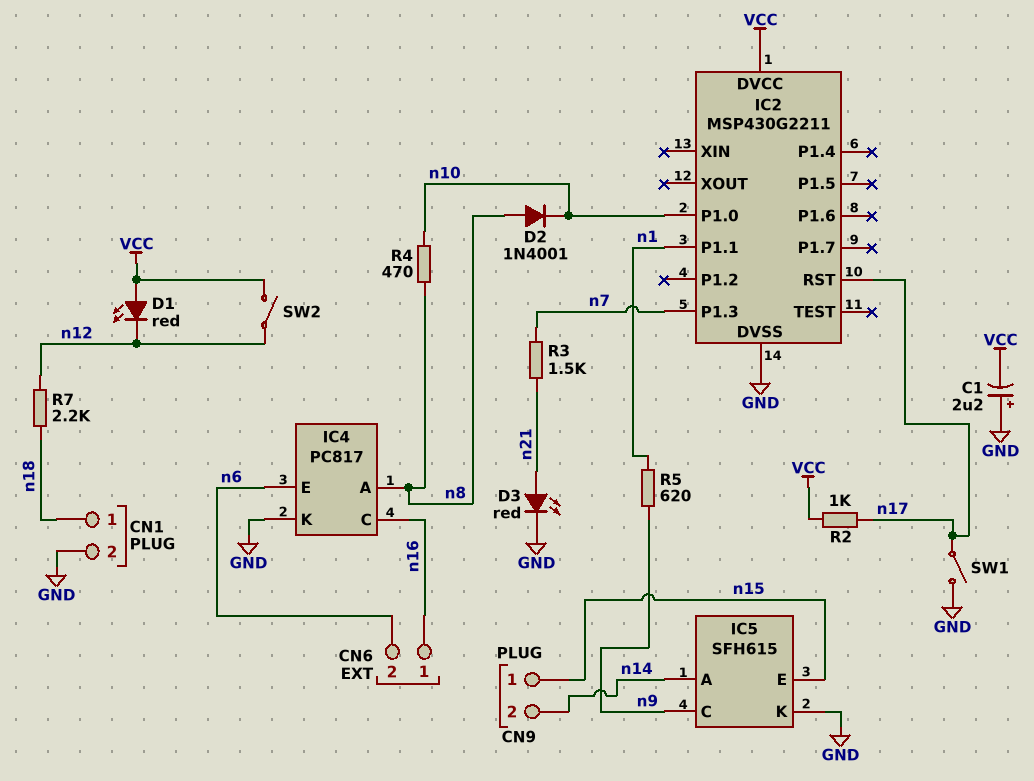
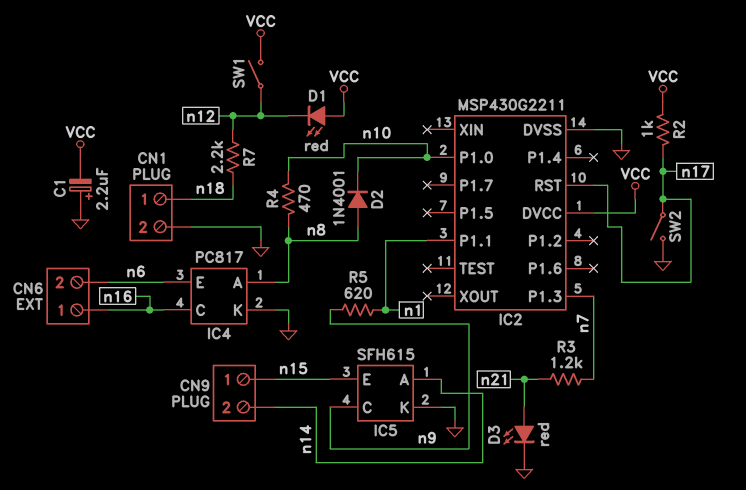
R3: 1.5k (n7, n21) -> 1.2k (n7, n21)
SW1: switch (GND, n17) -> switch (VCC, n12)
SW2: switch (VCC, n12) -> switch (GND, n17)

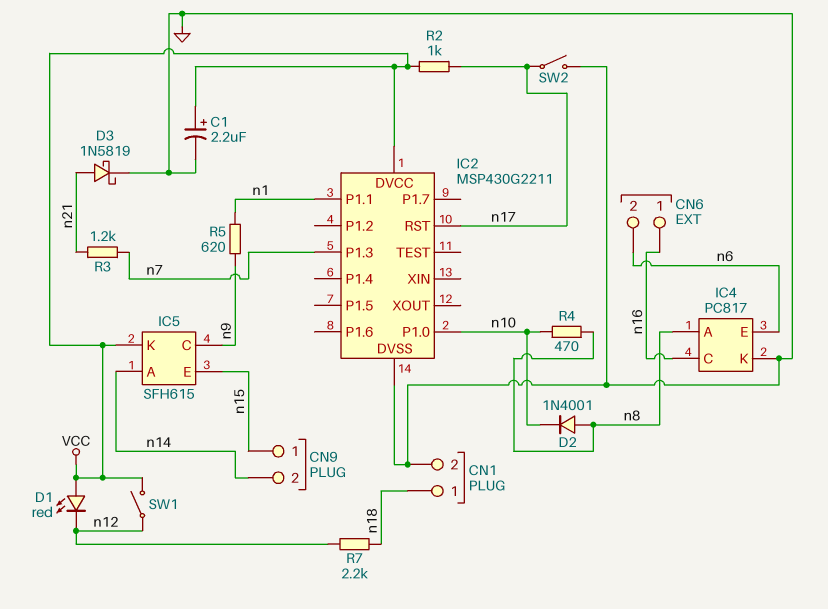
C1: 2.2uF (plus GND, minus VCC) -> 2.2uF (plus VCC, minus GND)
D3: LED red (A n21, K GND) -> schottky 1N5819 (A n21, K GND)
IC5 pin K: GND -> VCC

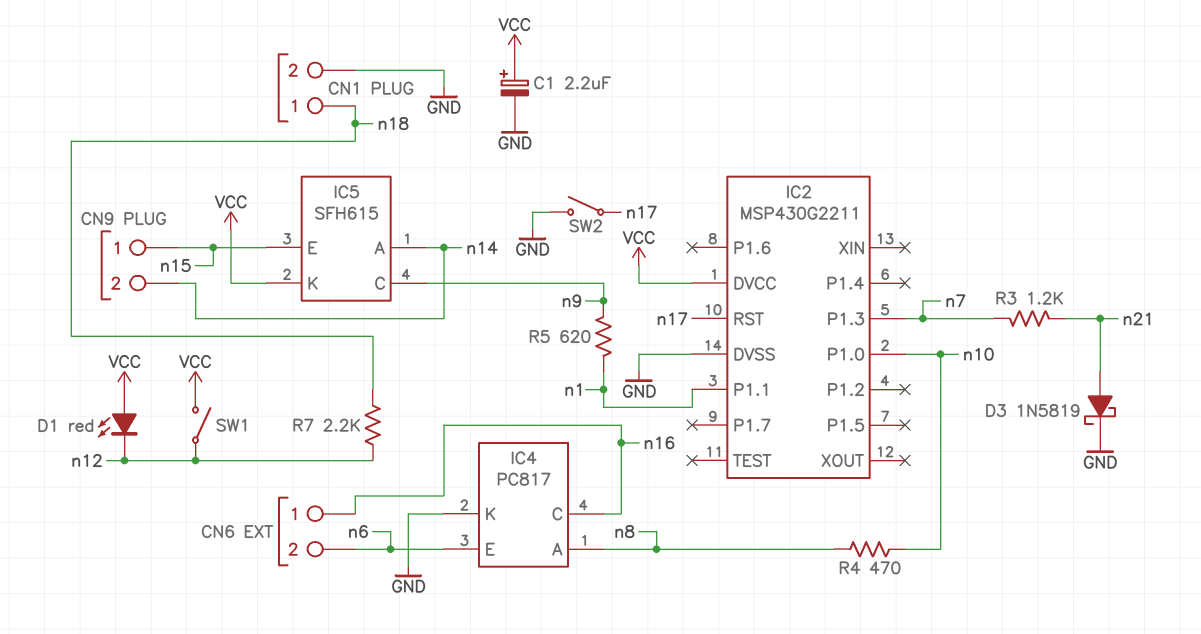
D2: diode 1N4001 (A n8, K n10) -> none
R2: 1k (VCC, n17) -> none

